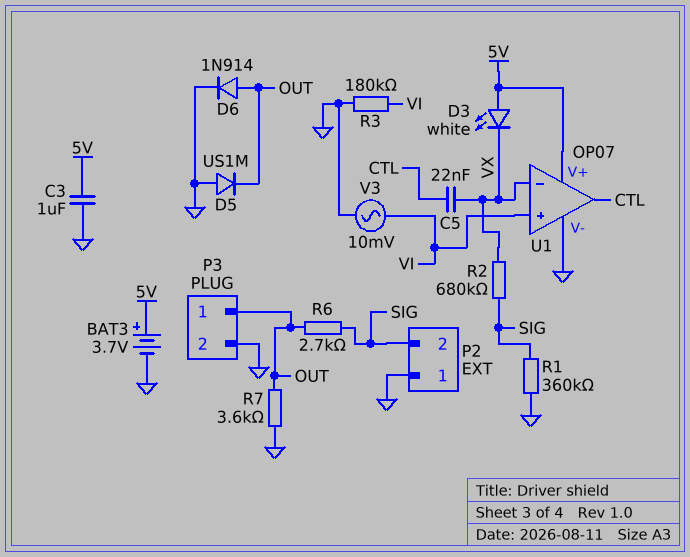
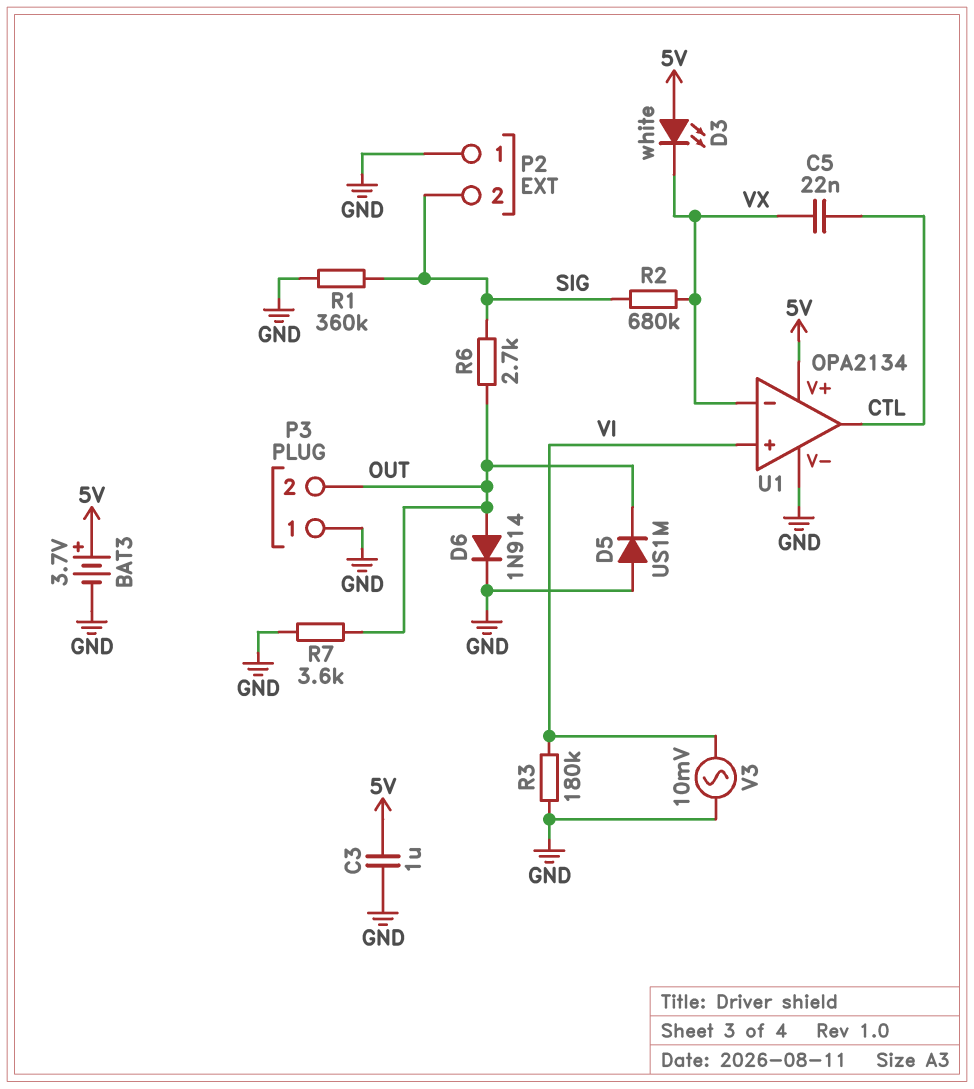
P3 pin 1: OUT -> GND
P3 pin 2: GND -> OUT
U1: OP07 -> OPA2134

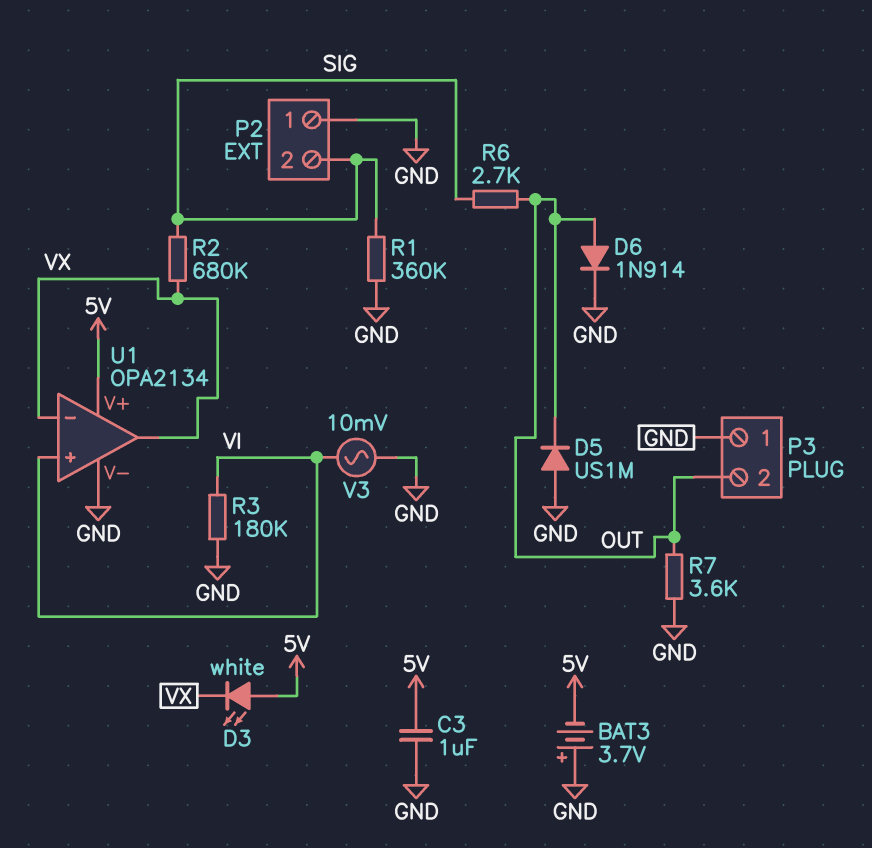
BAT3: 3.7V (plus 5V, minus GND) -> 3.7V (plus GND, minus 5V)
C5: 22nF (CTL, VX) -> none
U1 pin out: CTL -> VX

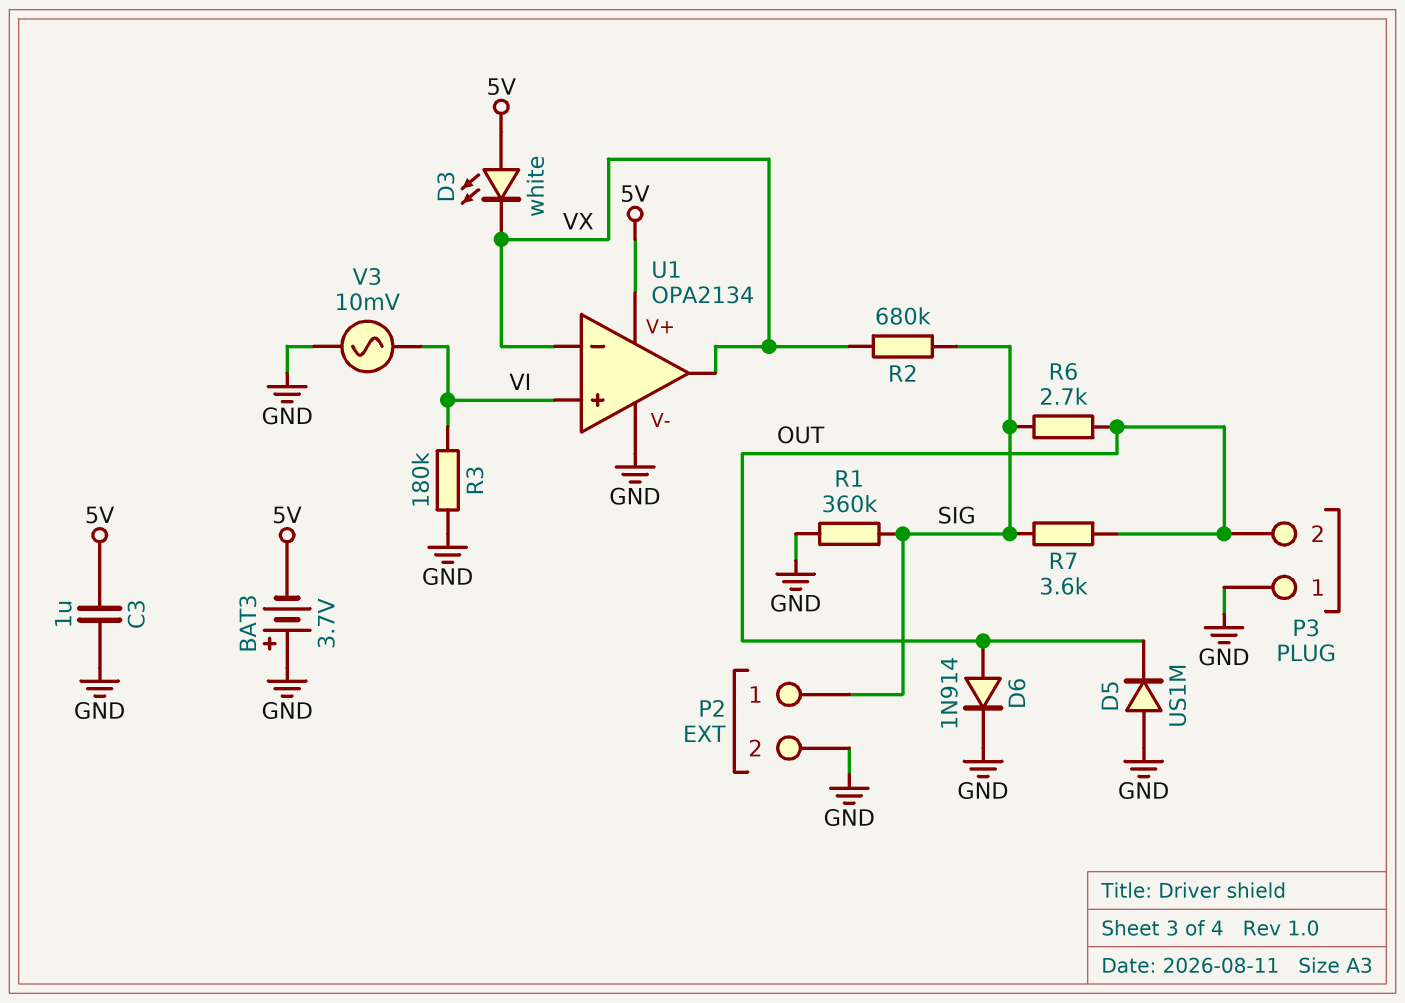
P2 pin 1: GND -> SIG
P2 pin 2: SIG -> GND
R7: 3.6k (GND, OUT) -> 3.6k (OUT, SIG)

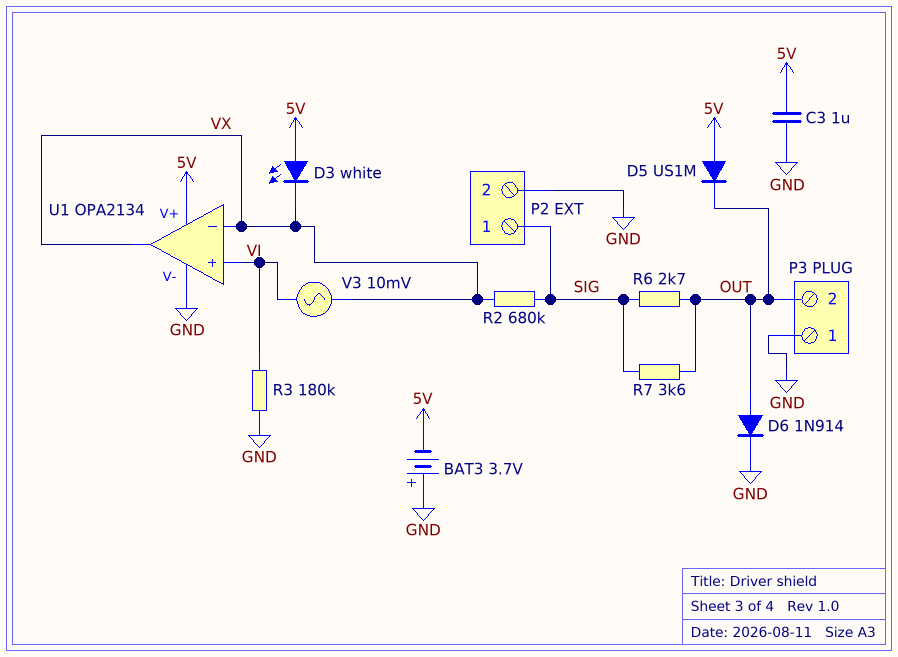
D5: diode US1M (A GND, K OUT) -> diode US1M (A 5V, K OUT)
R1: 360k (GND, SIG) -> none
V3: AC 10mV (GND, VI) -> AC 10mV (VI, VX)

